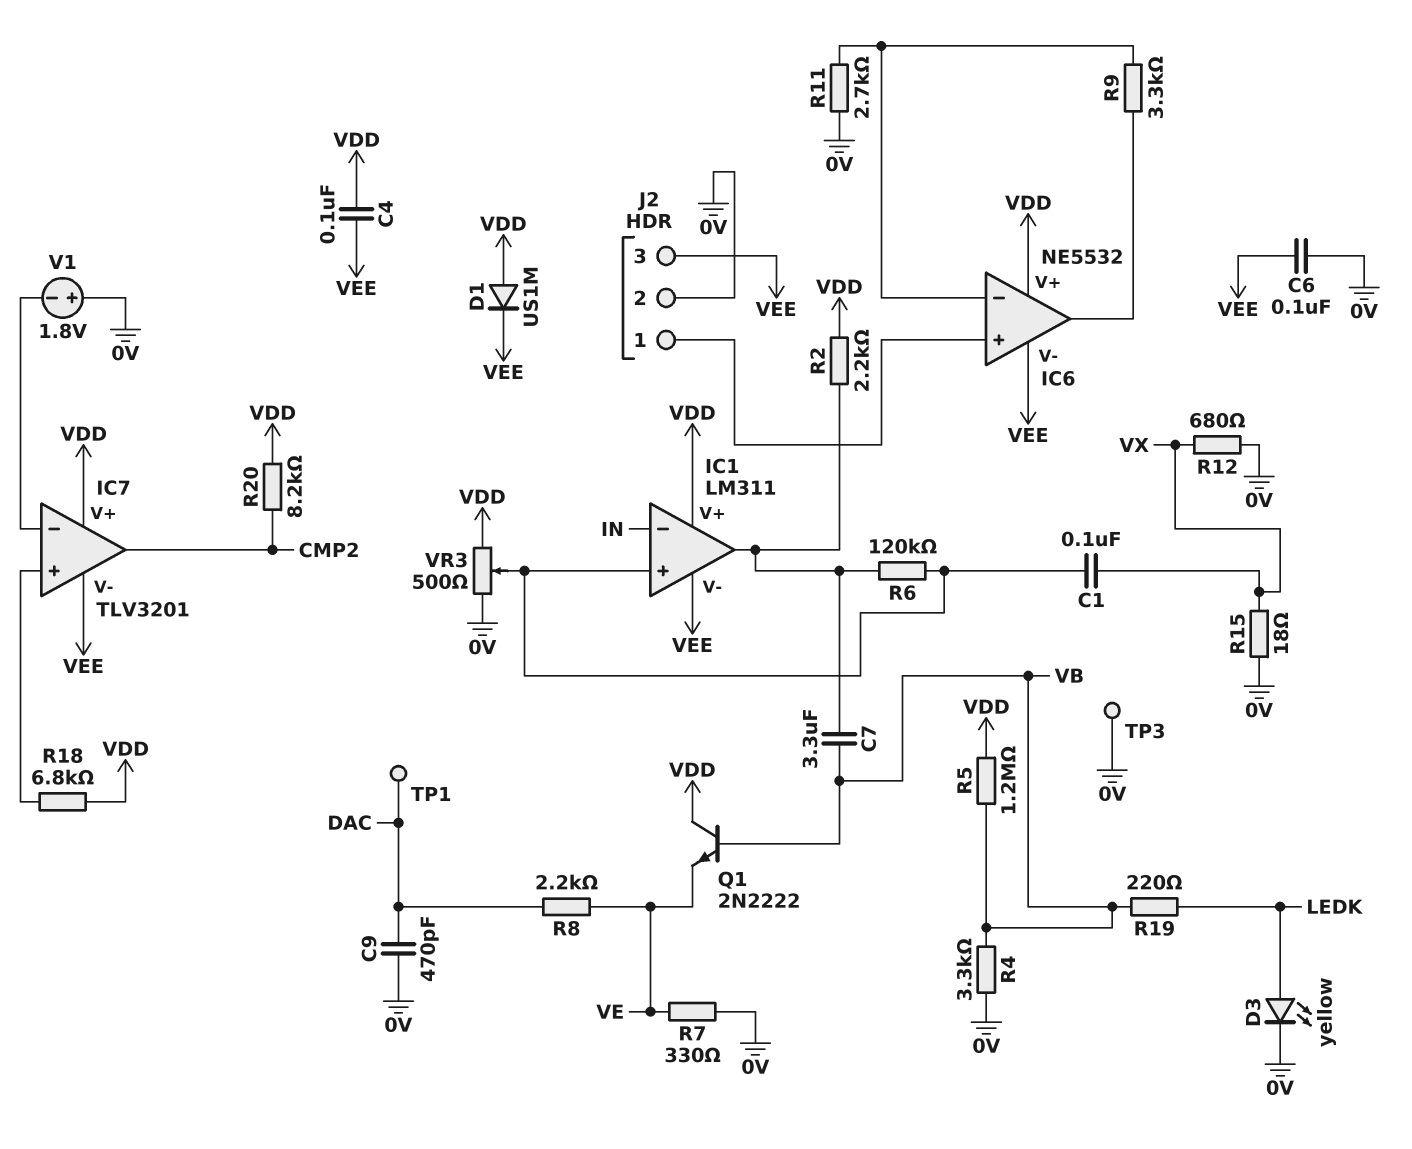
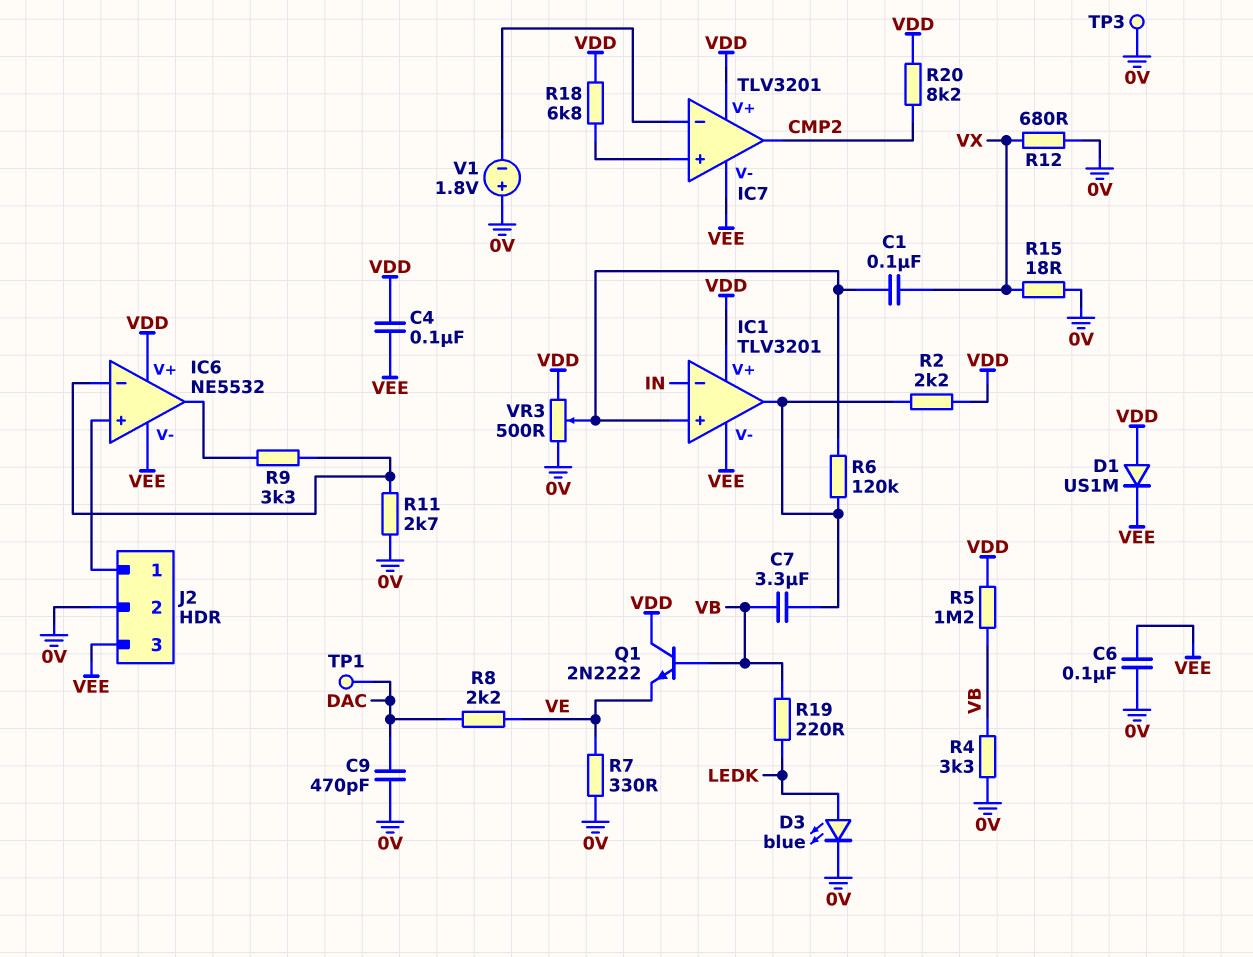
D3: LED yellow (A LEDK, K 0V) -> LED blue (A LEDK, K 0V)
IC1: LM311 -> TLV3201

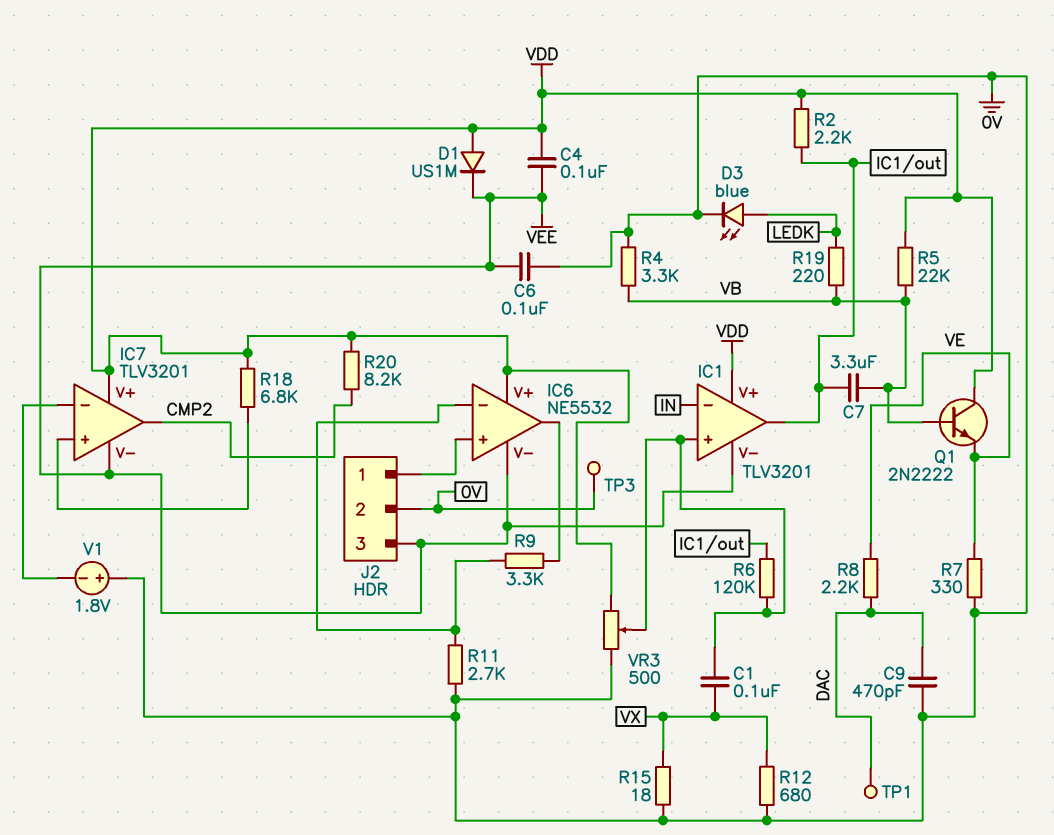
R5: 1.2M (VB, VDD) -> 22k (VB, VDD)

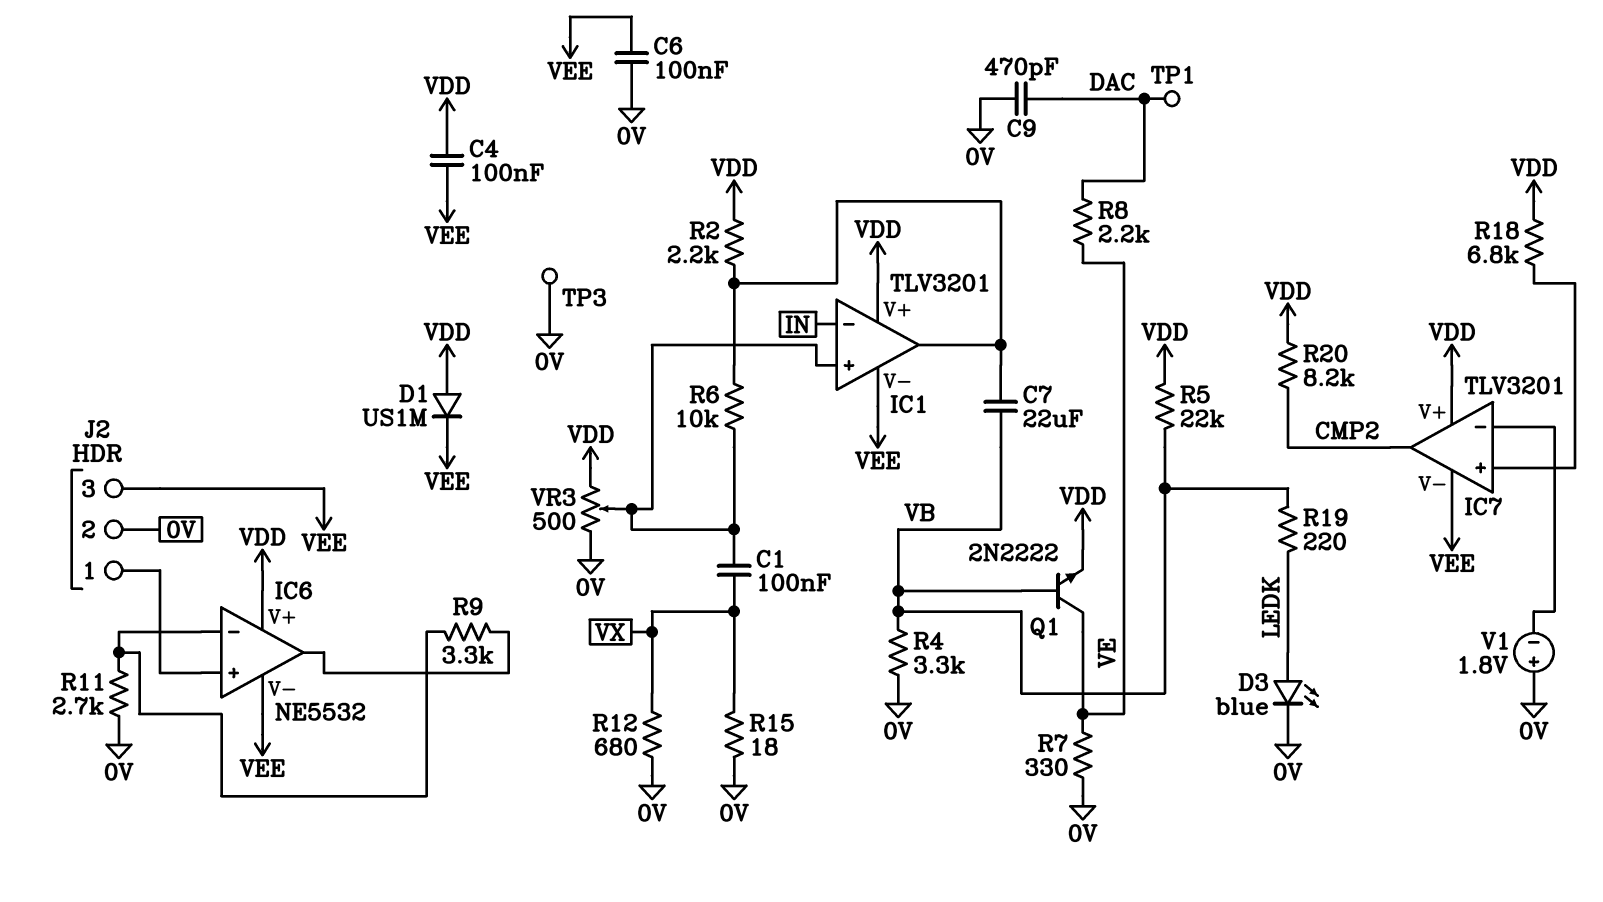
C7: 3.3uF (IC1/out, VB) -> 22uF (IC1/out, VB)
Q1: NPN 2N2222 (B VB, C VDD, E VE) -> NPN 2N2222 (B VB, C VE, E VDD)
R6: 120k (IC1/in+, IC1/out) -> 10k (IC1/in+, IC1/out)

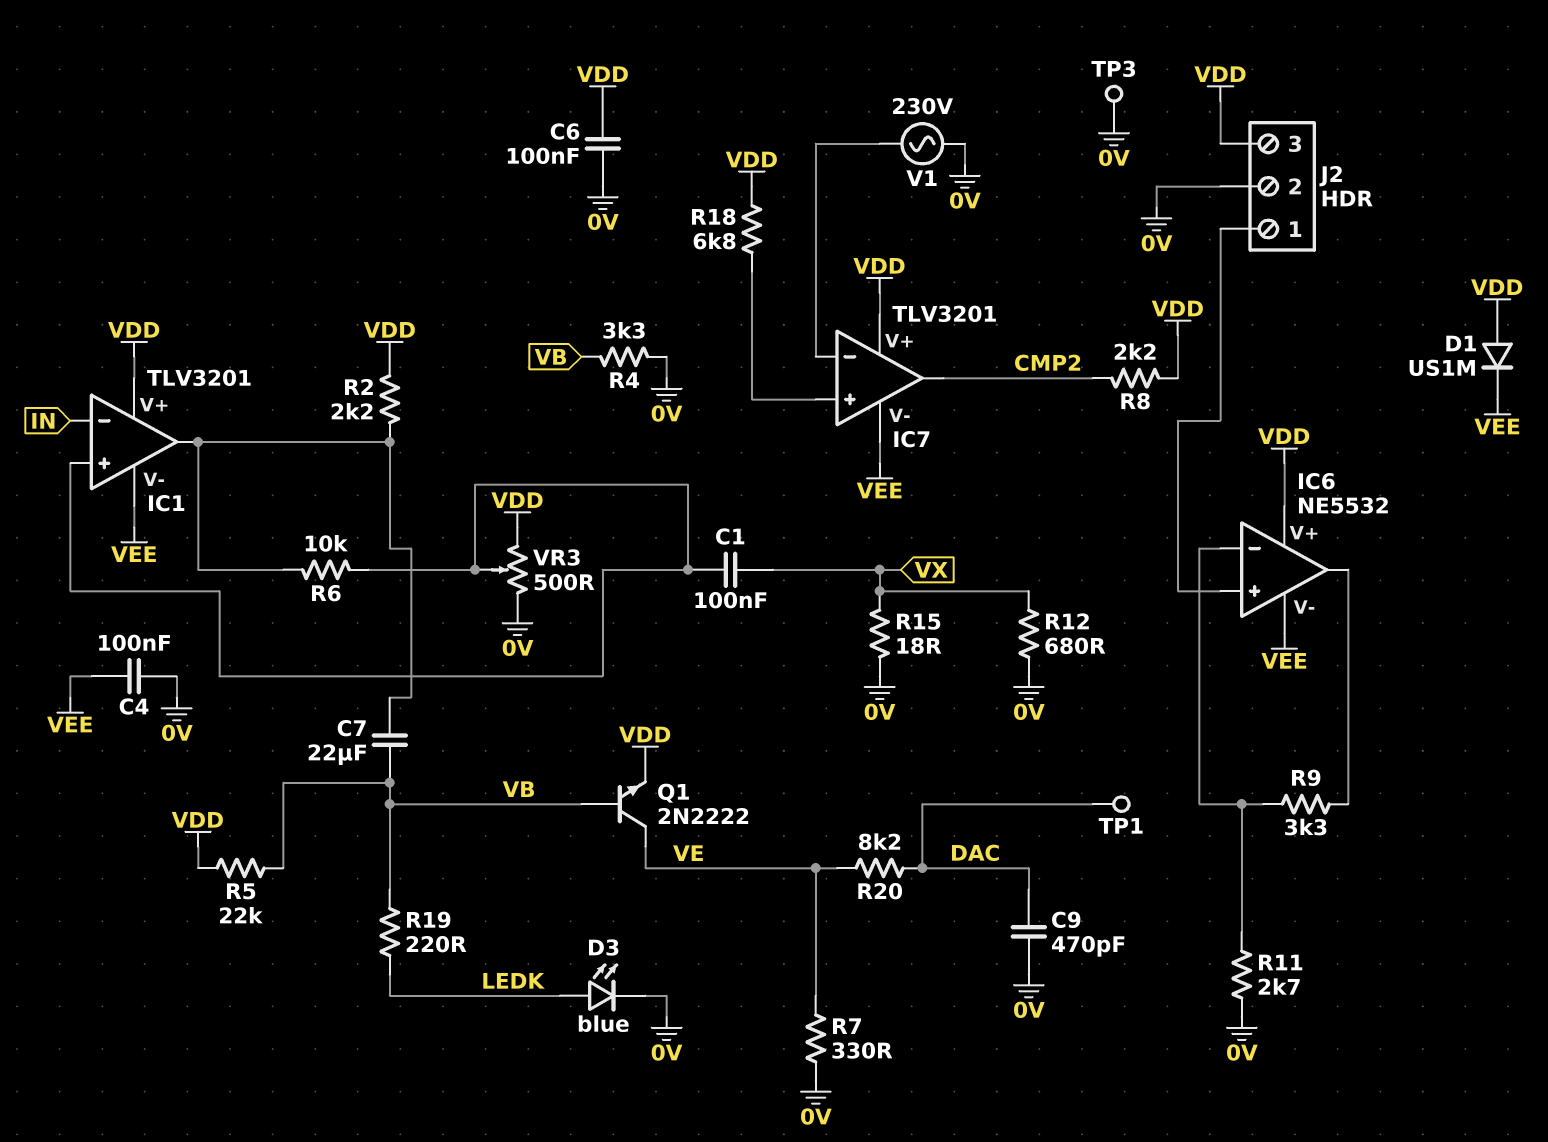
C4: 100nF (VDD, VEE) -> 100nF (0V, VEE)
C6: 100nF (0V, VEE) -> 100nF (0V, VDD)
J2 pin 3: VEE -> VDD
R8: 2.2k (DAC, VE) -> 2.2k (CMP2, VDD)
R20: 8.2k (CMP2, VDD) -> 8.2k (DAC, VE)
V1: 1.8V (plus 0V, minus IC7/in-) -> AC 230V (0V, IC7/in-)

